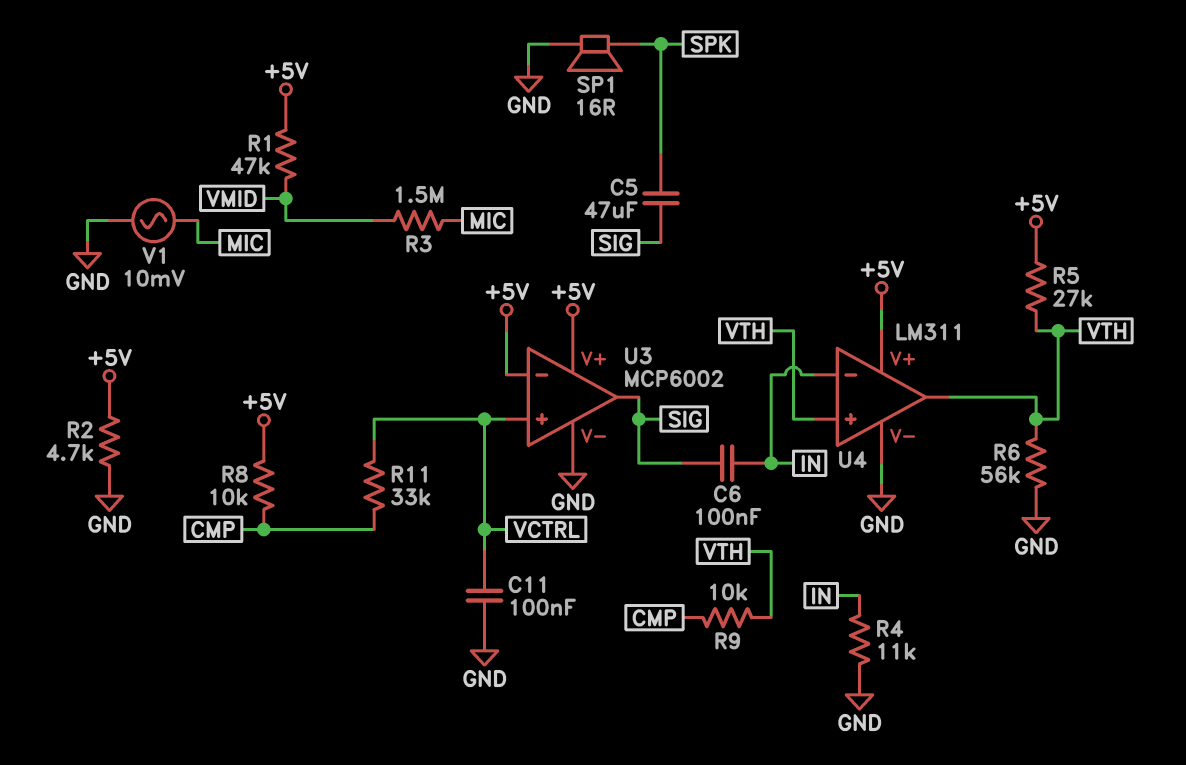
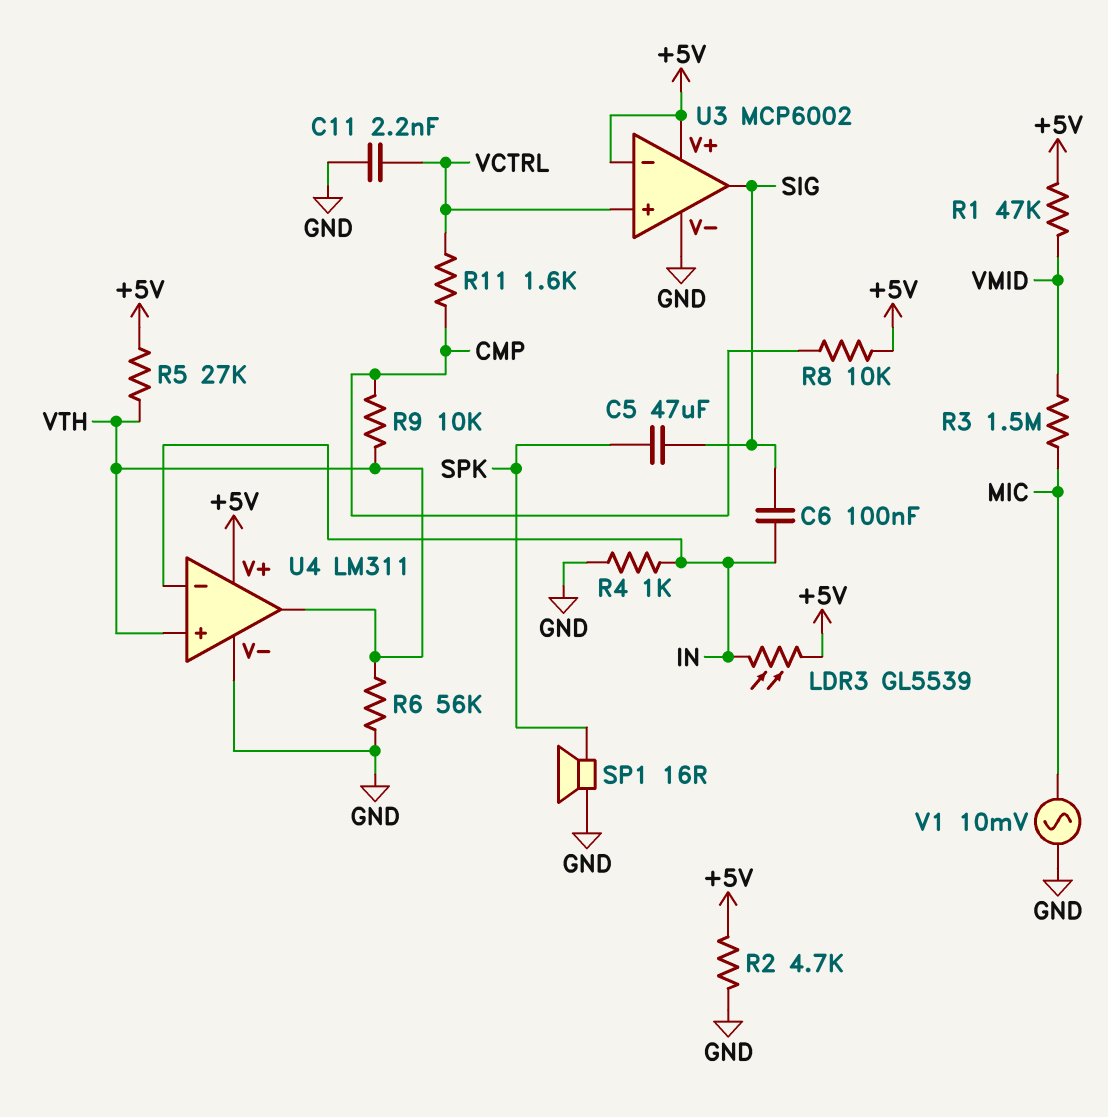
C11: 100nF (GND, VCTRL) -> 2.2nF (GND, VCTRL)
LDR3: none -> GL5539 (+5V, IN)
R4: 11k (GND, IN) -> 1k (GND, IN)
R11: 33k (CMP, VCTRL) -> 1.6k (CMP, VCTRL)

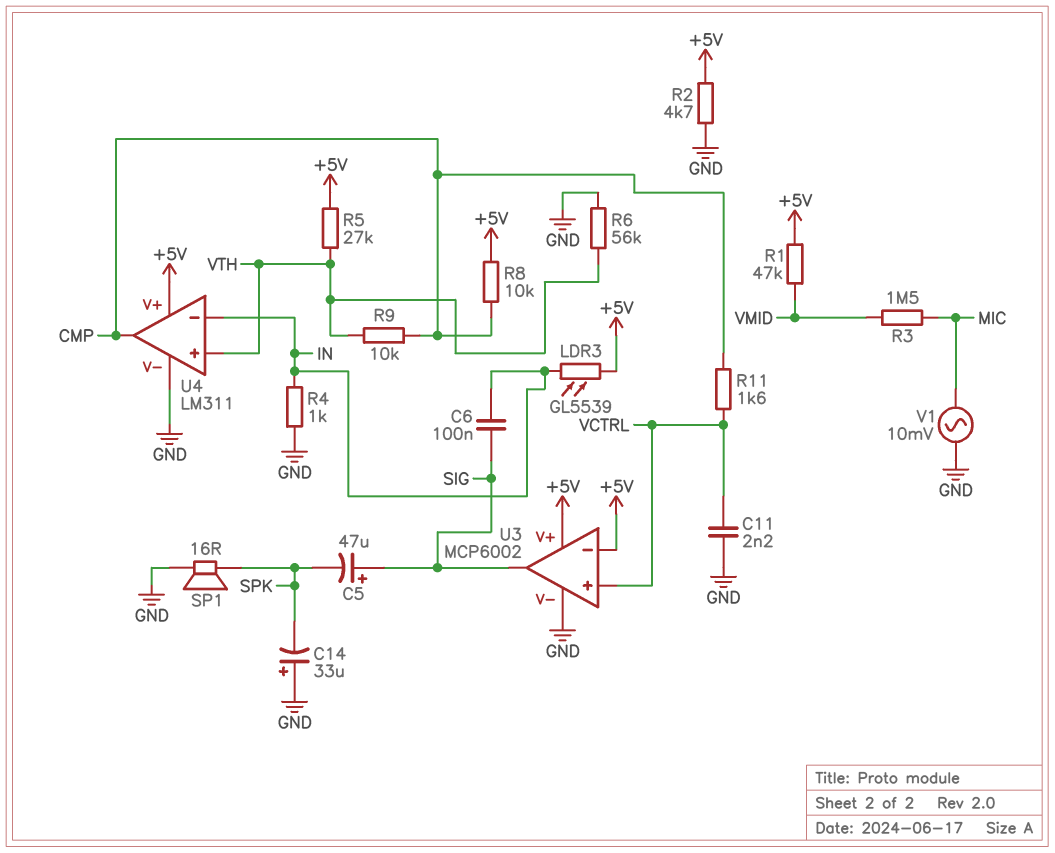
C5: 47uF (SIG, SPK) -> 47uF (plus SIG, minus SPK)
C14: none -> 33uF (plus GND, minus SPK)
U4 pin out: VTH -> CMP

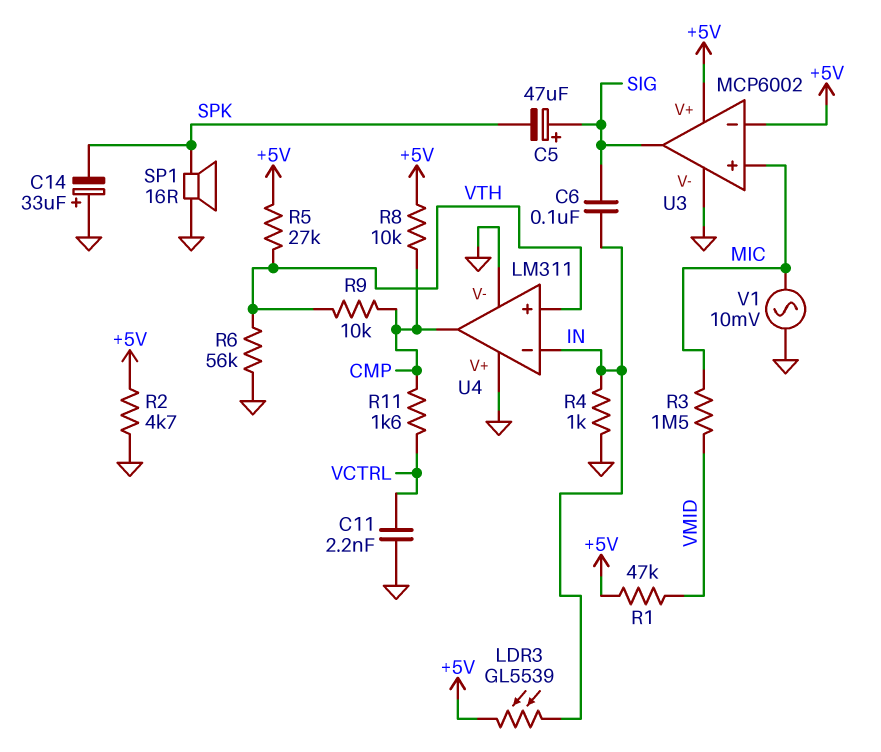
U3 pin in+: VCTRL -> MIC
U4 pin V+: +5V -> GND

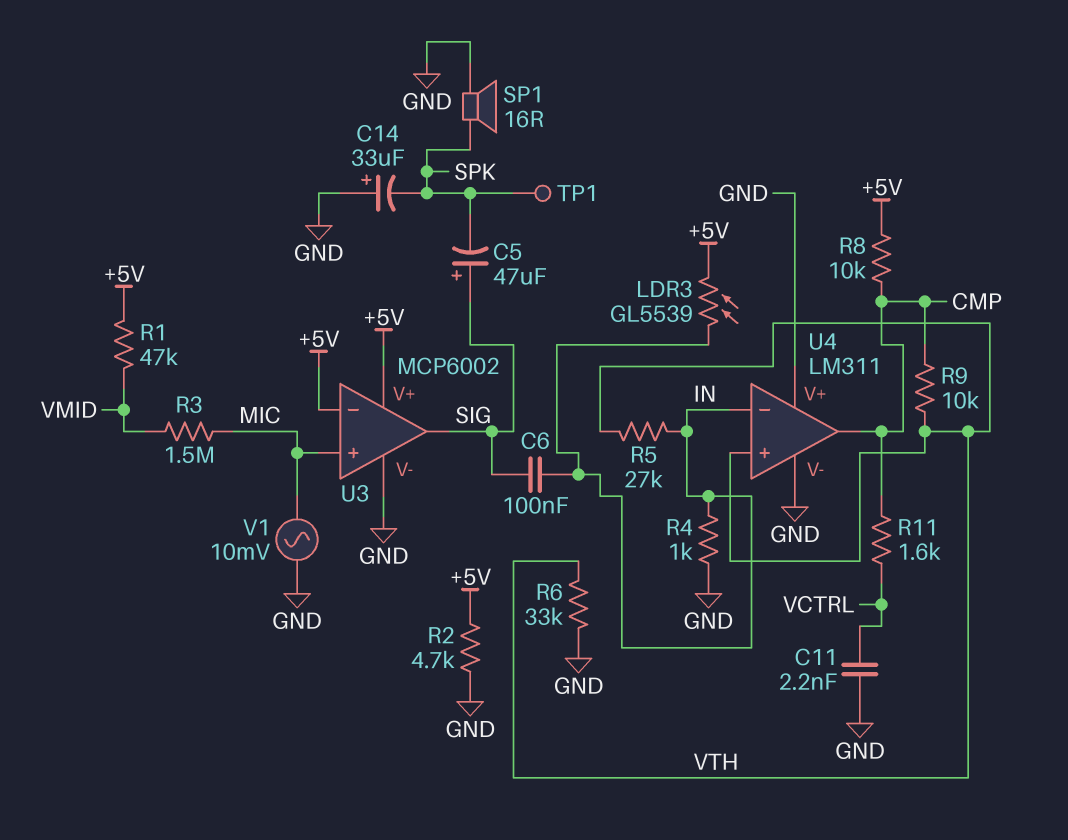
R5: 27k (+5V, VTH) -> 27k (IN, VTH)
R6: 56k (GND, VTH) -> 33k (GND, VTH)
TP1: none -> test point (SPK)

